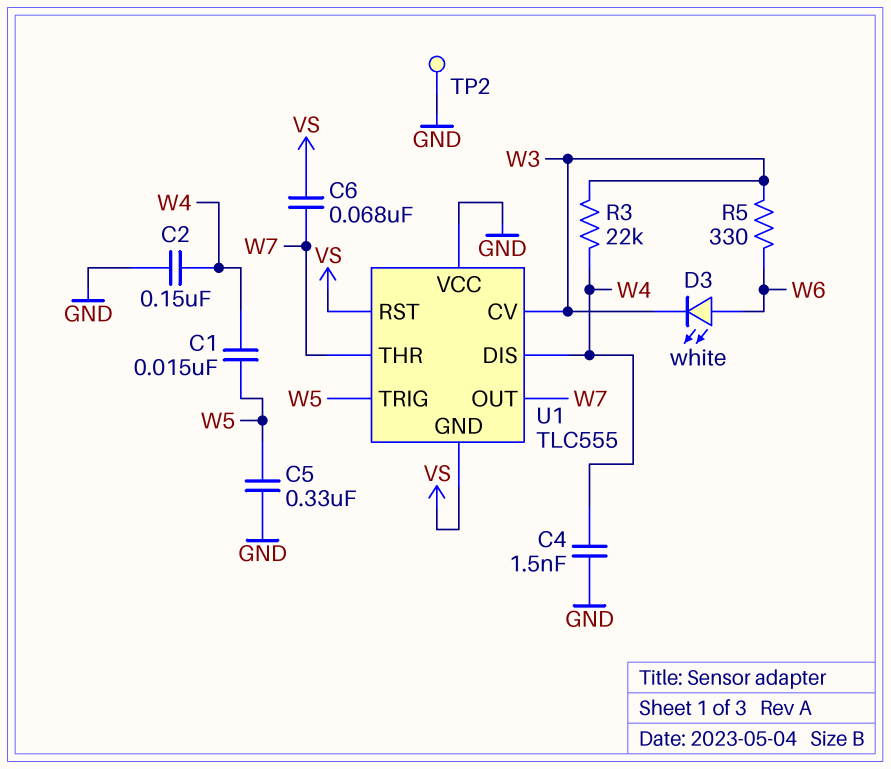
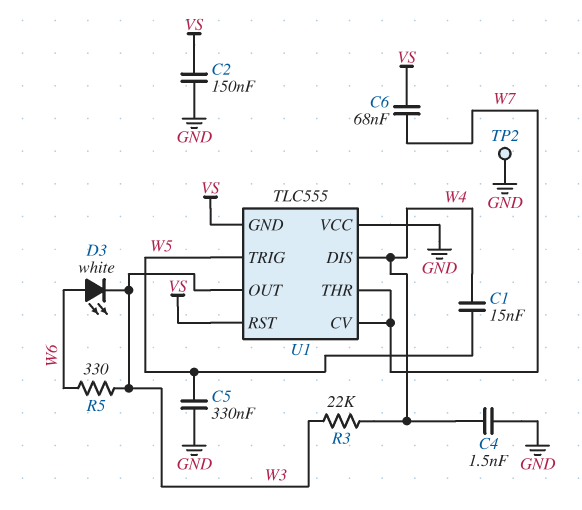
C2: 150nF (GND, W4) -> 150nF (GND, VS)
U1 pin CV: W3 -> W7
U1 pin OUT: W7 -> W3

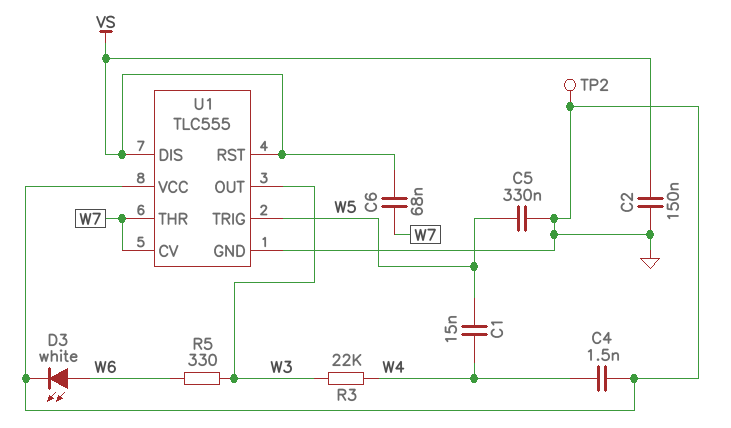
D3: LED white (A W6, K W3) -> LED white (A W6, K GND)
U1 pin DIS: W4 -> VS
U1 pin GND: VS -> GND

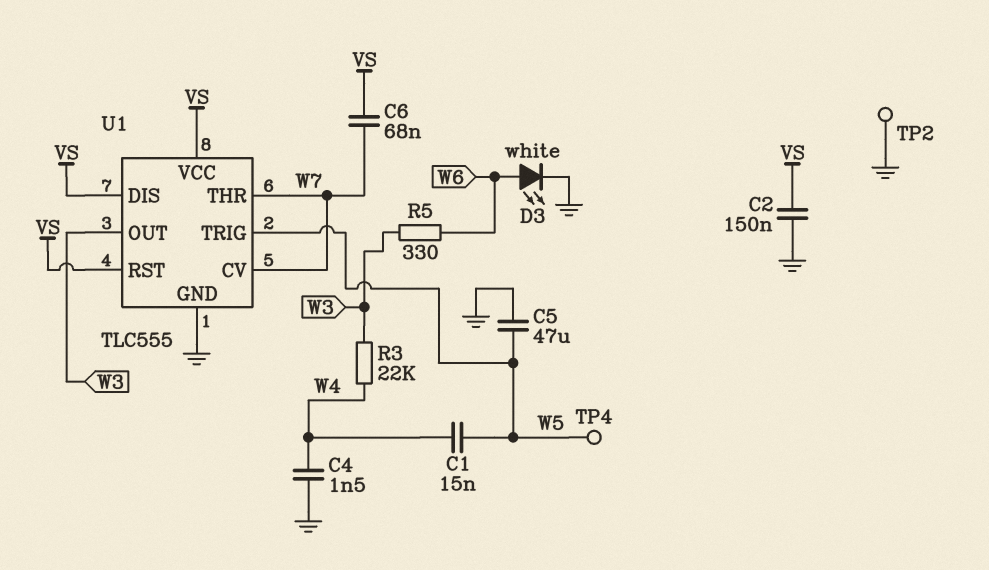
C5: 330nF (GND, W5) -> 47uF (GND, W5)
TP4: none -> test point (W5)
U1 pin VCC: GND -> VS

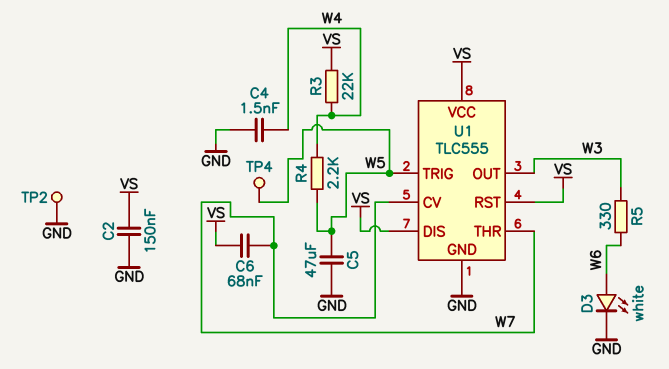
C1: 15nF (W4, W5) -> none
R3: 22k (W3, W4) -> 22k (VS, W4)
R4: none -> 2.2k (W4, W5)

